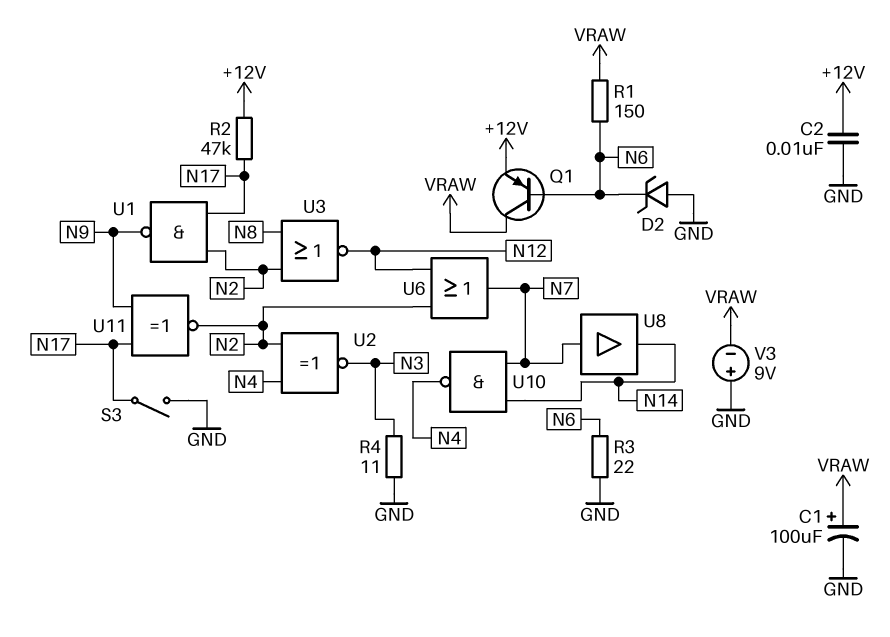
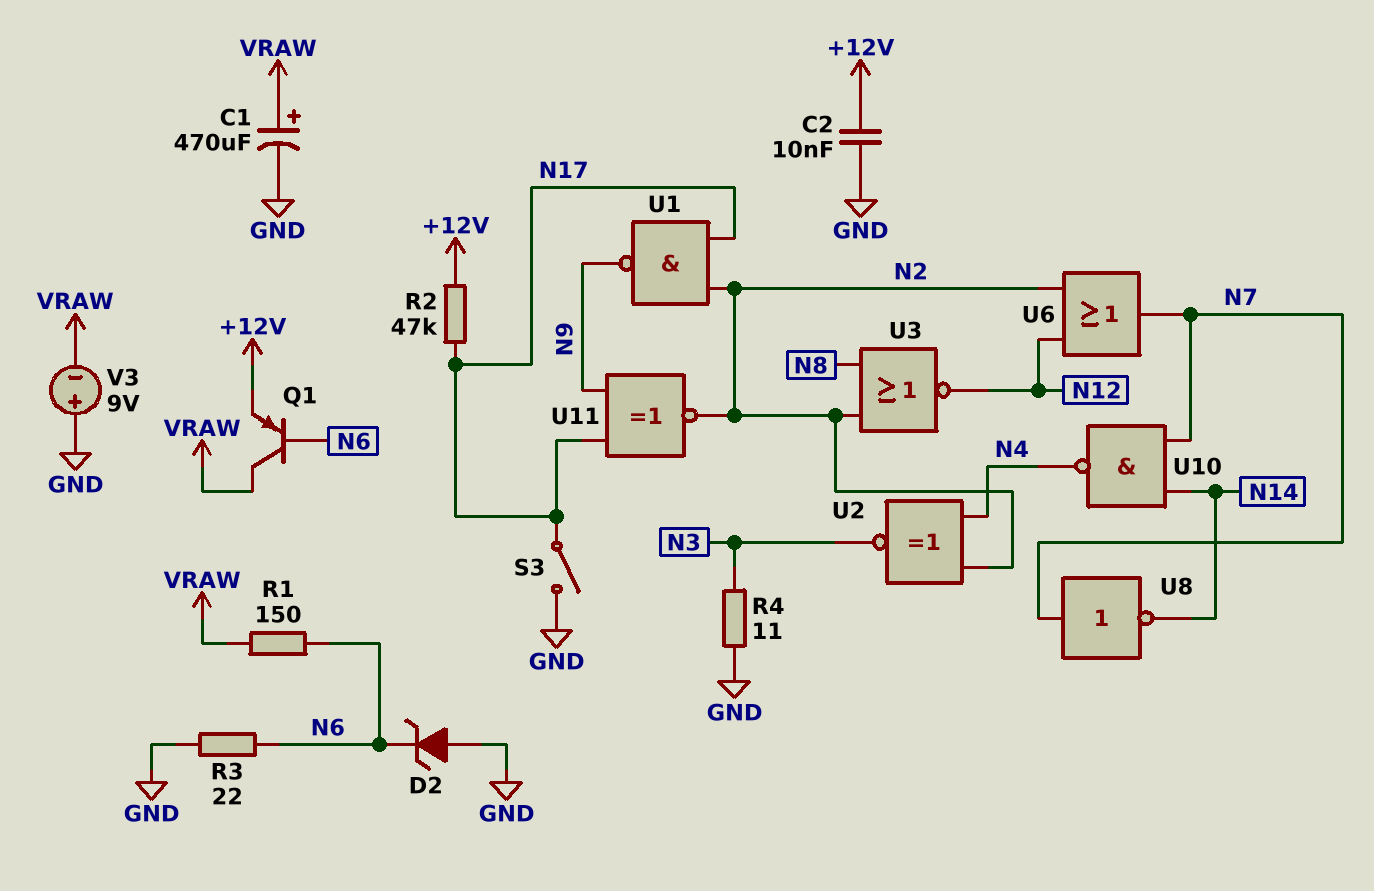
C1: 100uF (plus VRAW, minus GND) -> 470uF (plus VRAW, minus GND)
U8: buffer (in N7, out N14) -> NOT (in N7, out N14)

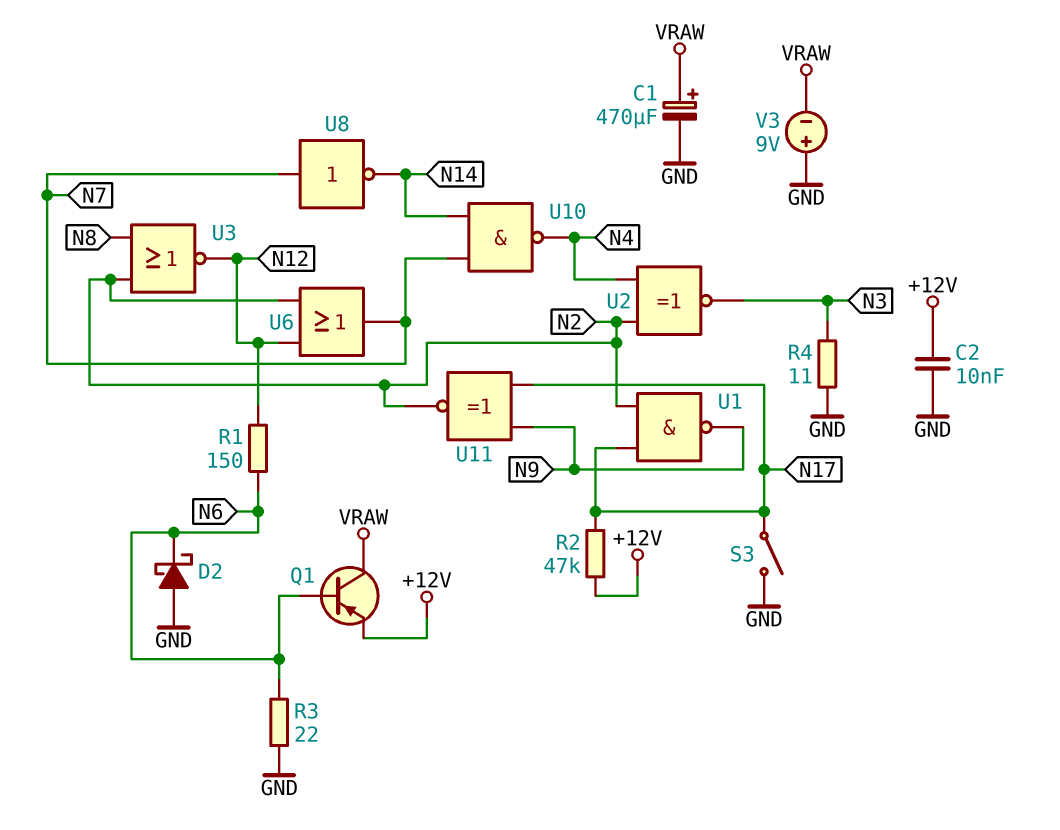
D2: zener (A GND, K N6) -> schottky (A GND, K N6)
R1: 150 (N6, VRAW) -> 150 (N6, N12)

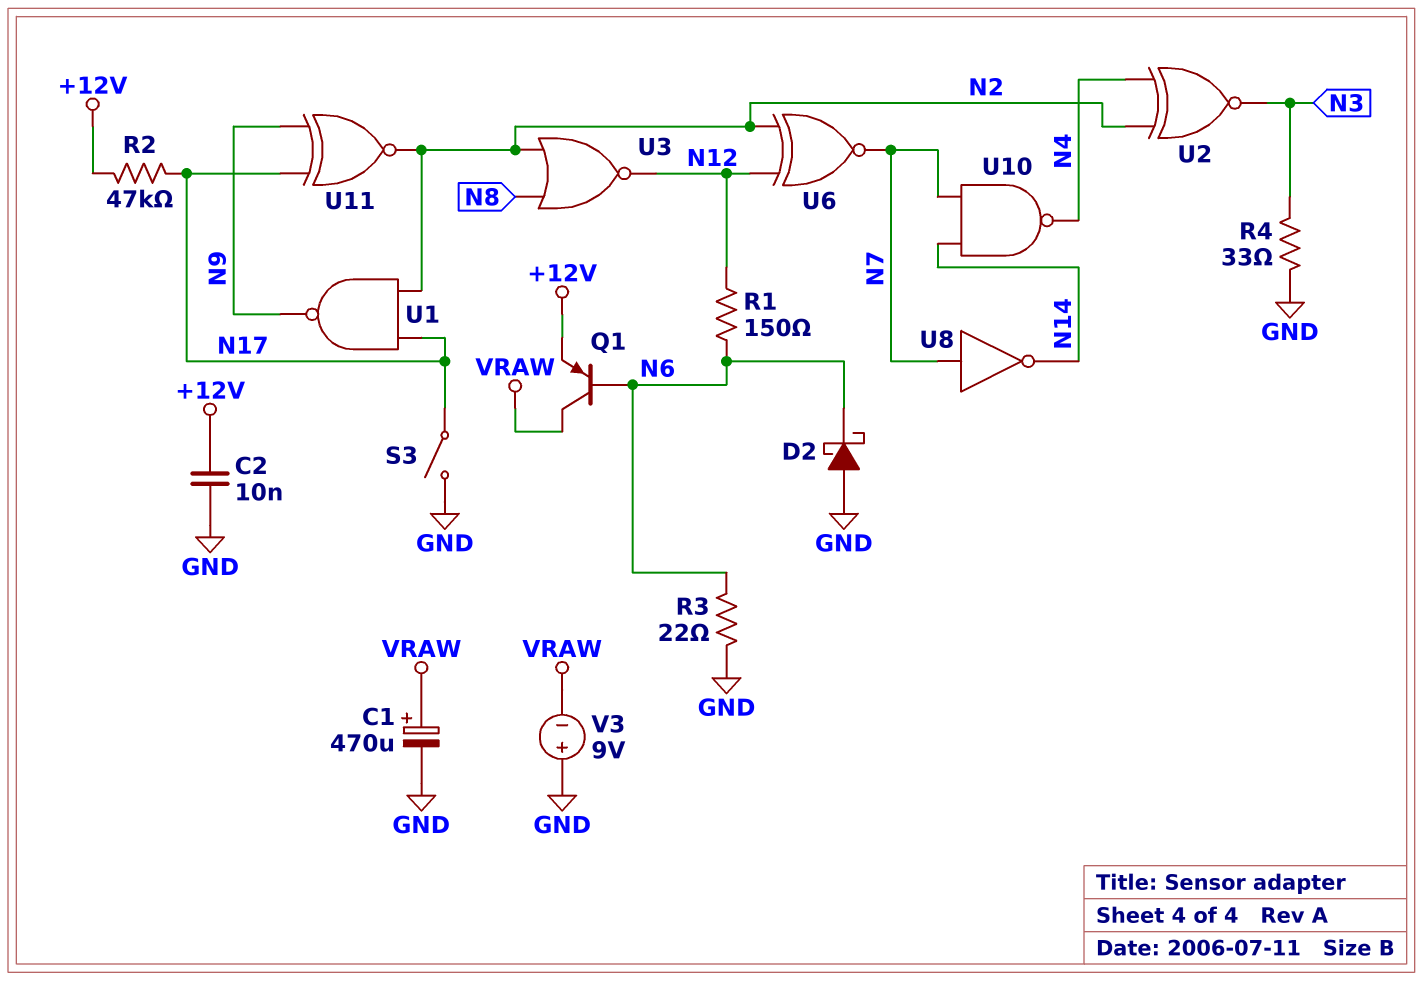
R4: 11 (GND, N3) -> 33 (GND, N3)
U6: OR (in N2, in N12, out N7) -> XNOR (in N2, in N12, out N7)

